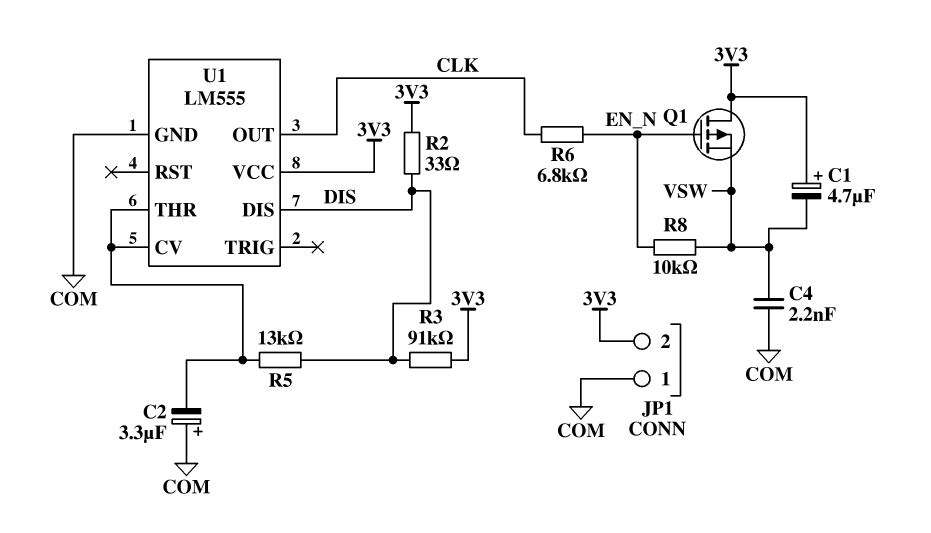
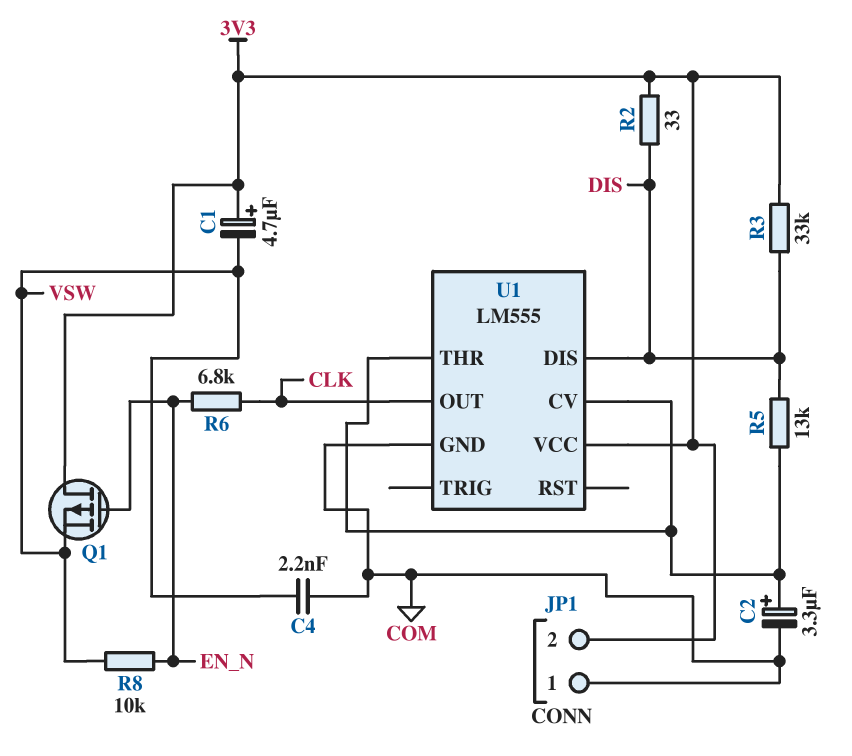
C2: 3.3uF (plus COM, minus U1/CV) -> 3.3uF (plus U1/CV, minus COM)
R3: 91k (3V3, DIS) -> 33k (3V3, DIS)

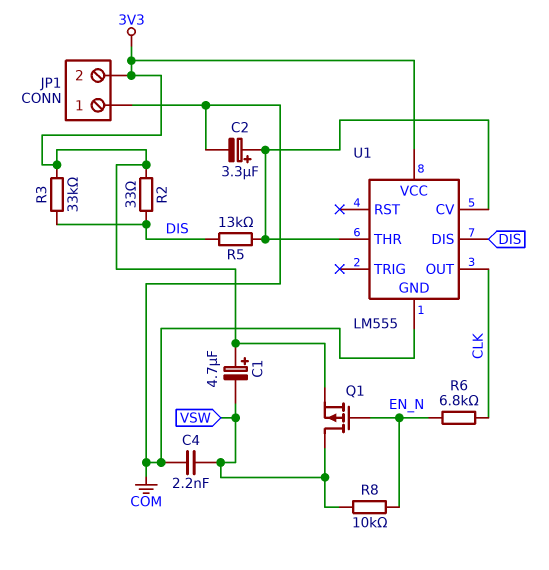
Q1: PMOS (G EN_N, D 3V3, S VSW) -> PMOS (G EN_N, D VSW, S 3V3)

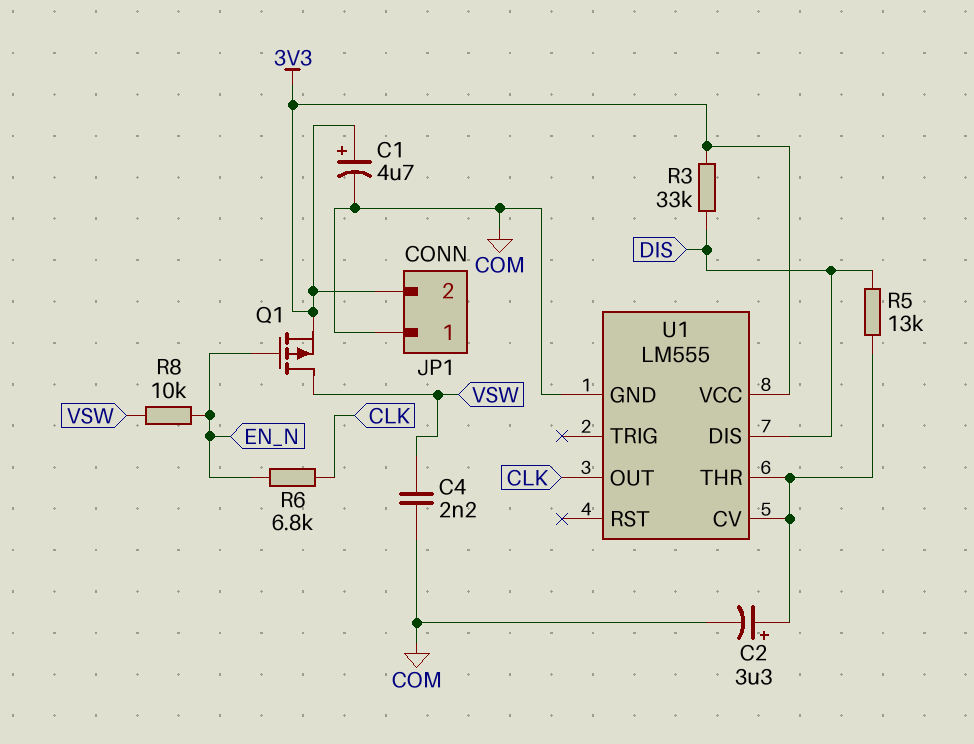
C1: 4.7uF (plus 3V3, minus VSW) -> 4.7uF (plus 3V3, minus COM)
R2: 33 (3V3, DIS) -> none

